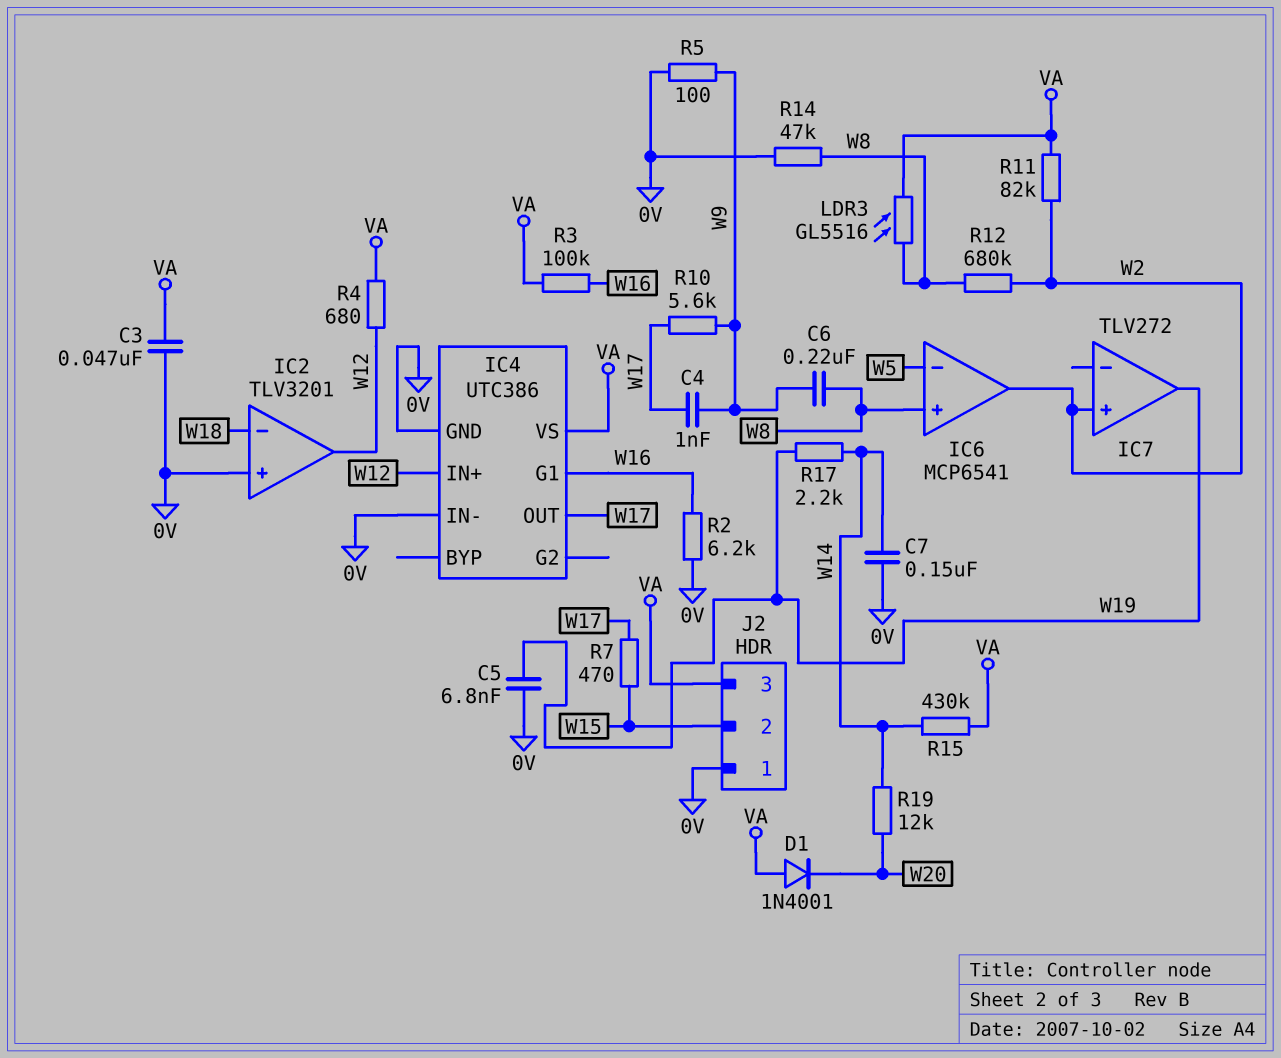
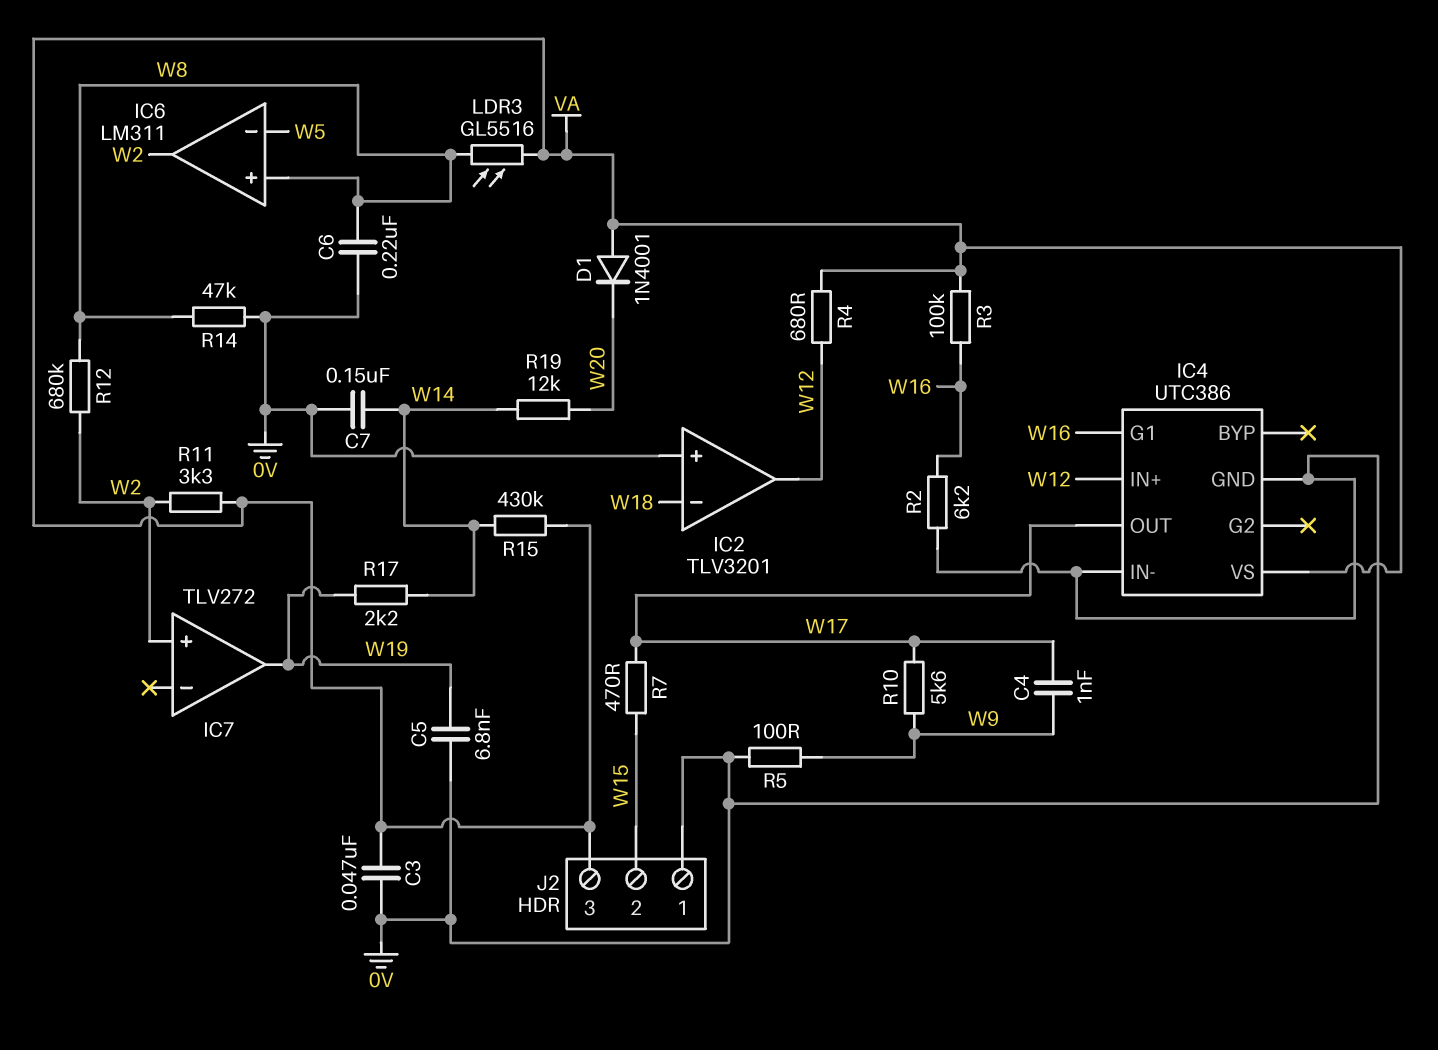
C6: 220nF (W8, W9) -> 220nF (0V, W8)
IC6: MCP6541 -> LM311
R11: 82k (VA, W2) -> 3.3k (VA, W2)

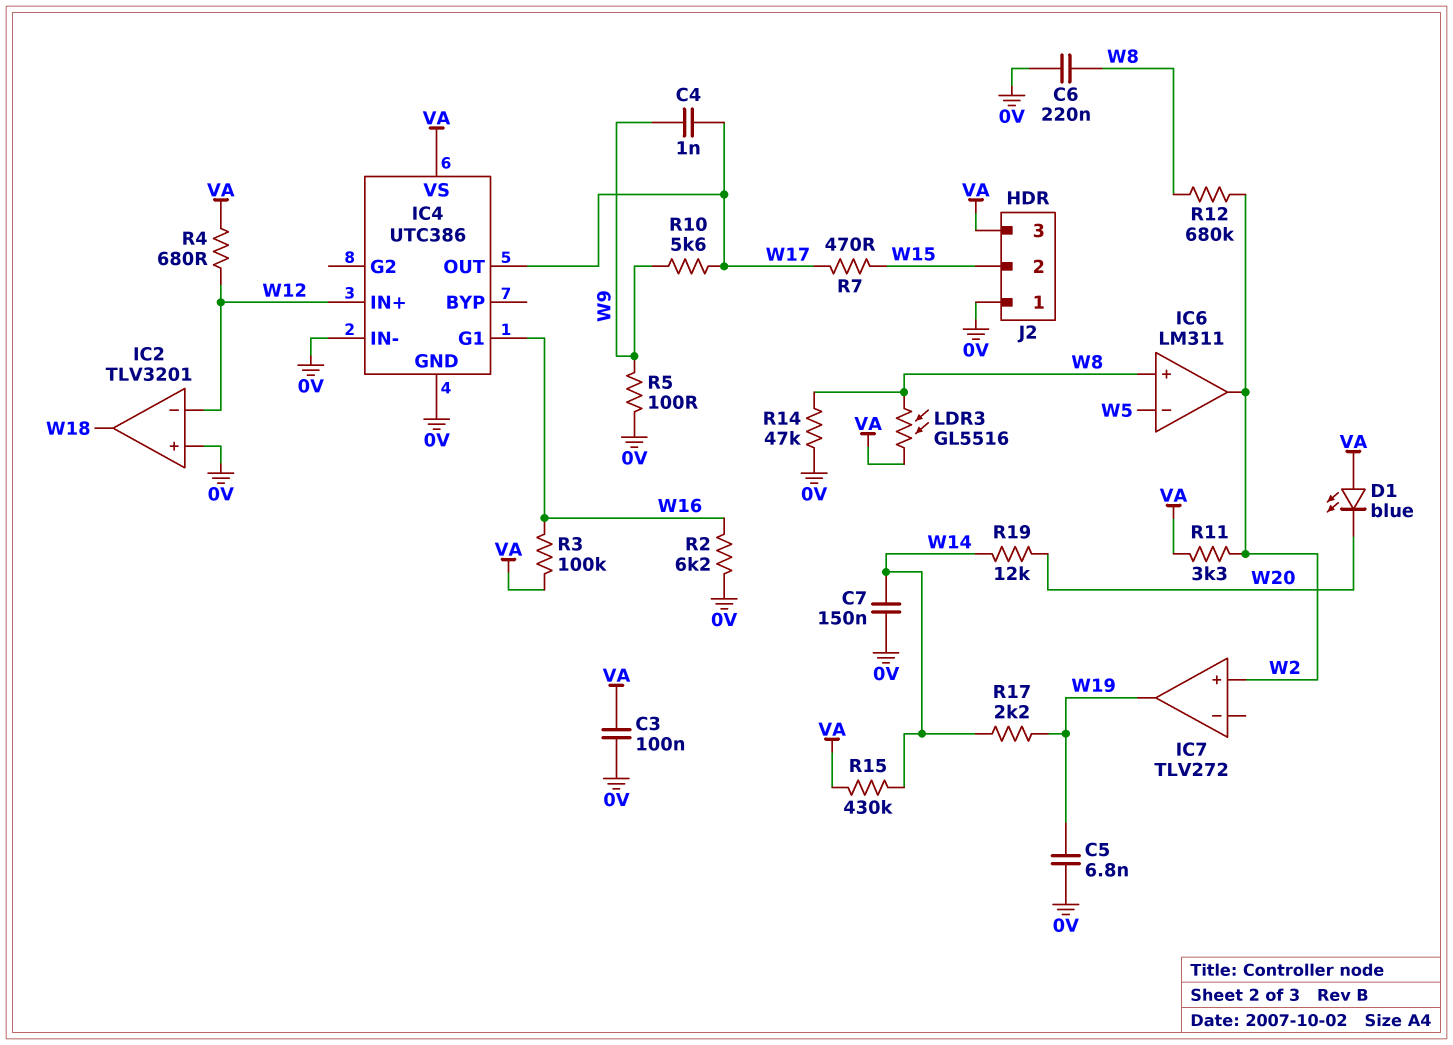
C3: 47nF (0V, VA) -> 100nF (0V, VA)
D1: diode 1N4001 (A VA, K W20) -> LED blue (A VA, K W20)
IC2 pin in-: W18 -> W12
IC2 pin out: W12 -> W18

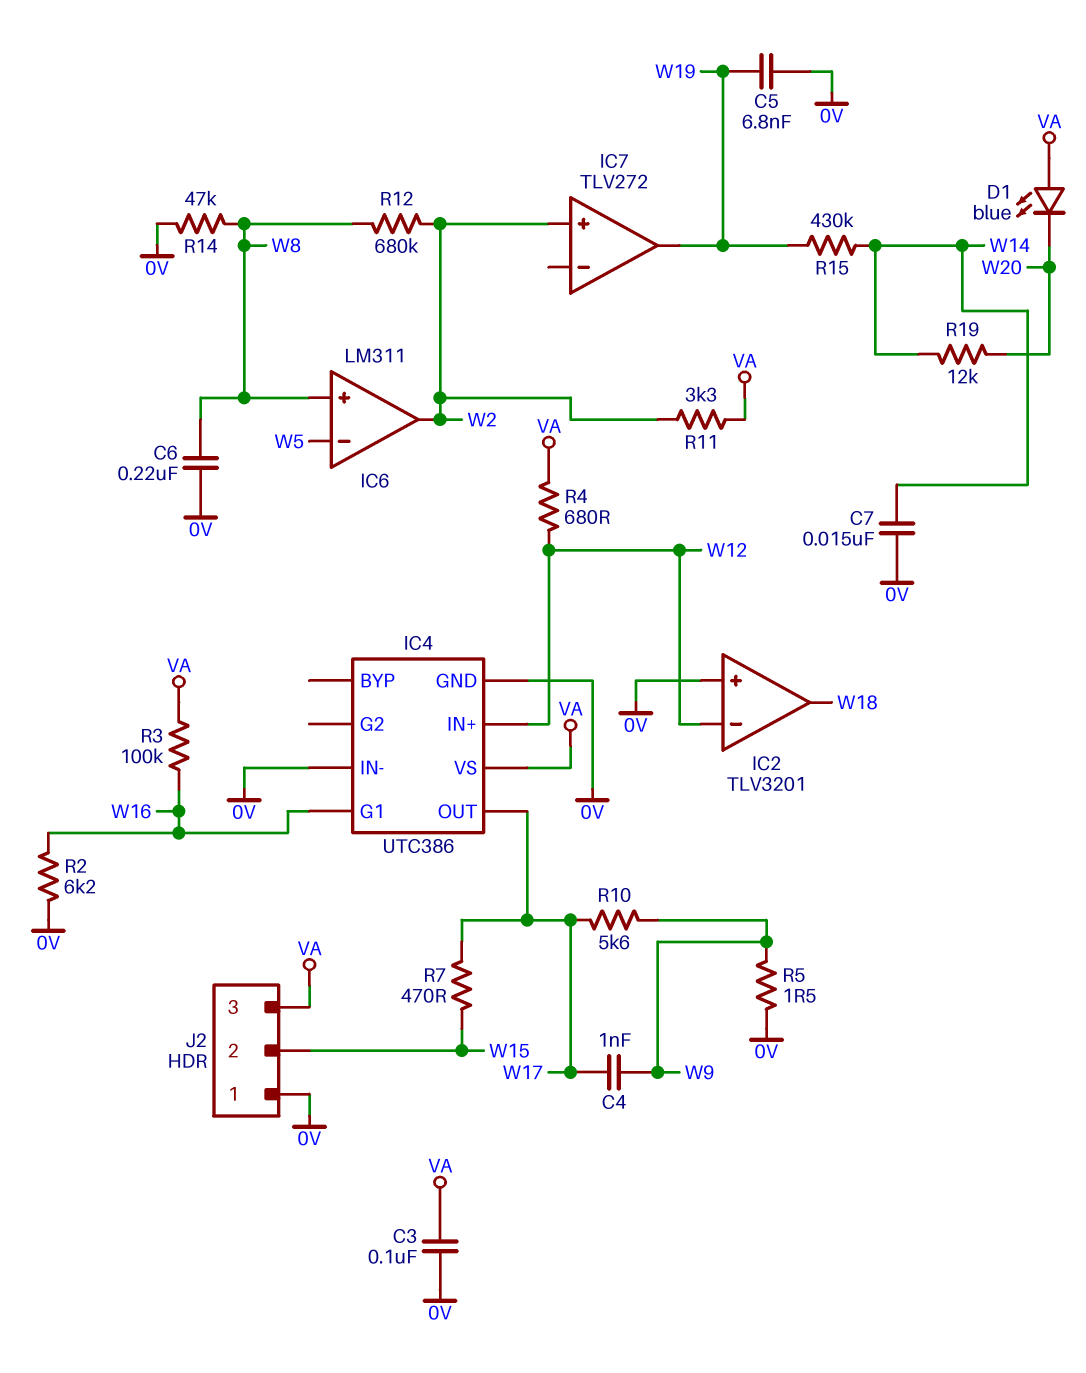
C7: 150nF (0V, W14) -> 15nF (0V, W14)
LDR3: GL5516 (VA, W8) -> none
R5: 100 (0V, W9) -> 1.5 (0V, W9)
R15: 430k (VA, W14) -> 430k (W14, W19)
R17: 2.2k (W14, W19) -> none

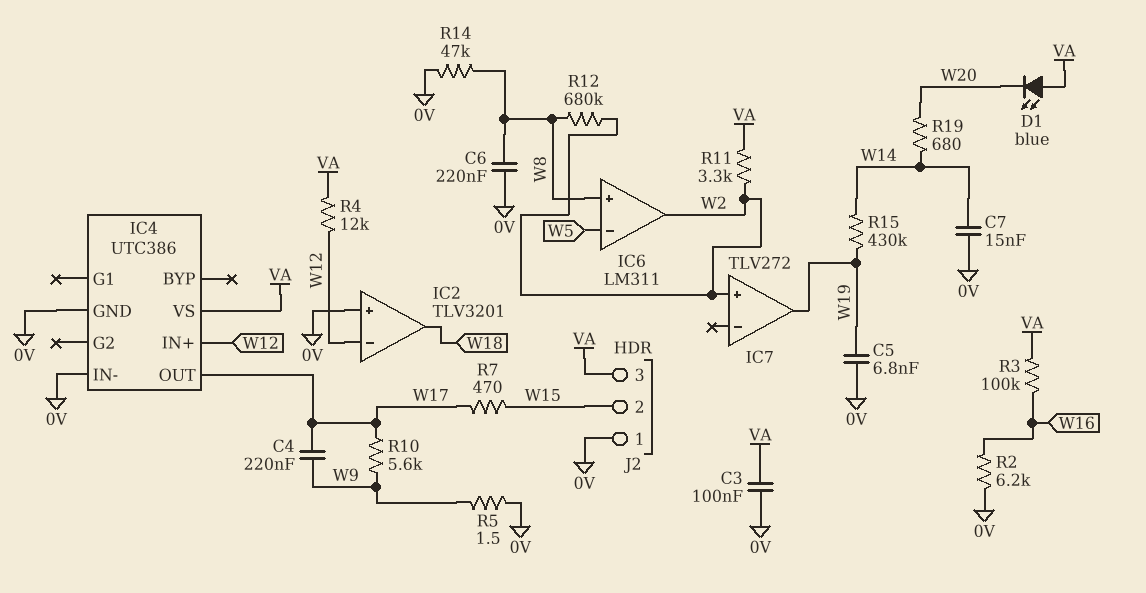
C4: 1nF (W9, W17) -> 220nF (W9, W17)
IC4 pin G1: W16 -> none
R4: 680 (VA, W12) -> 12k (VA, W12)
R19: 12k (W14, W20) -> 680 (W14, W20)

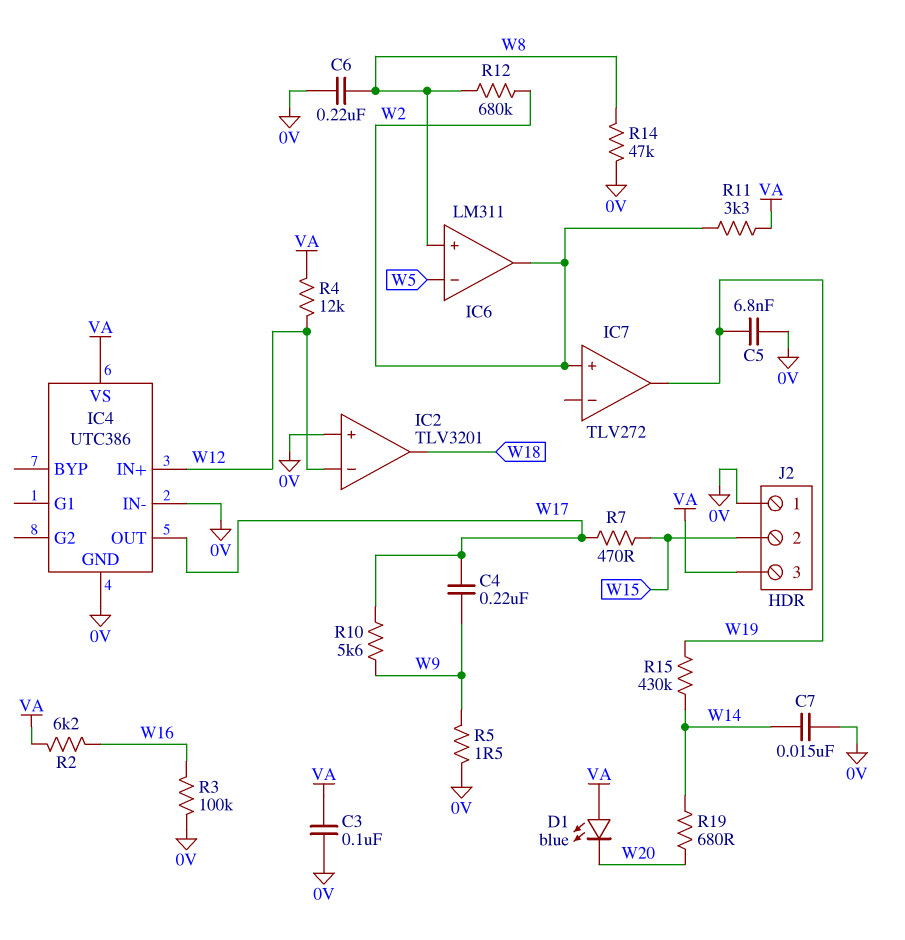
R2: 6.2k (0V, W16) -> 6.2k (VA, W16)
R3: 100k (VA, W16) -> 100k (0V, W16)

